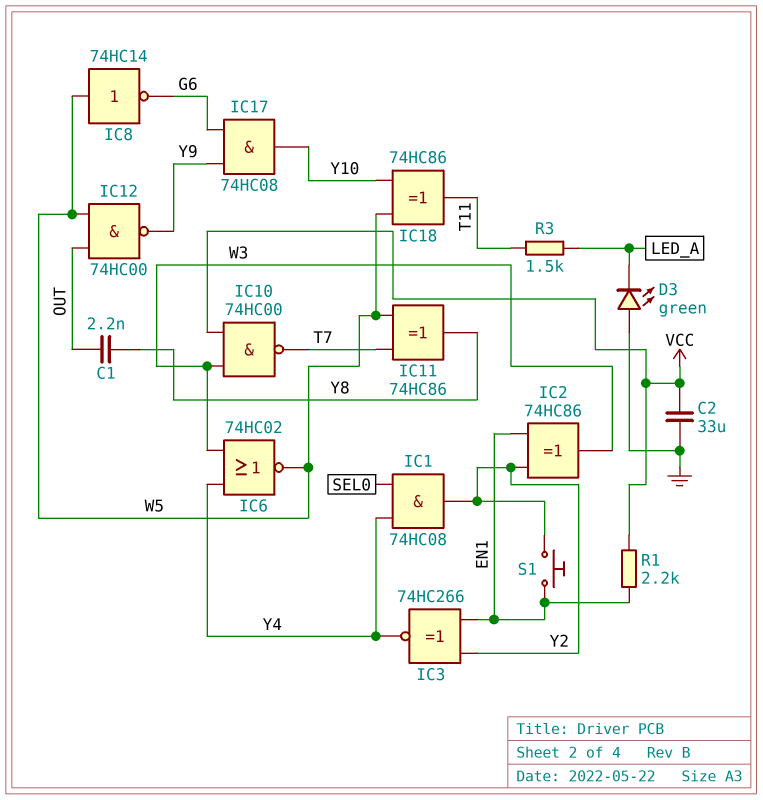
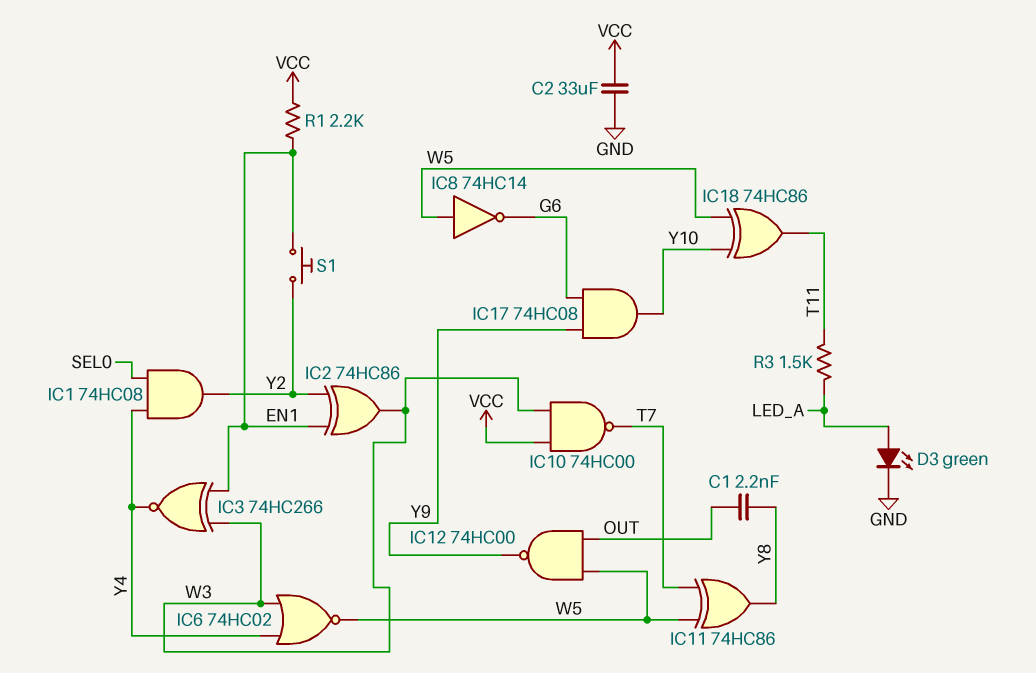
D3: LED green (A GND, K LED_A) -> LED green (A LED_A, K GND)
IC3: XNOR 74HC266 (in EN1, in Y2, out Y4) -> XNOR 74HC266 (in EN1, in W3, out Y4)

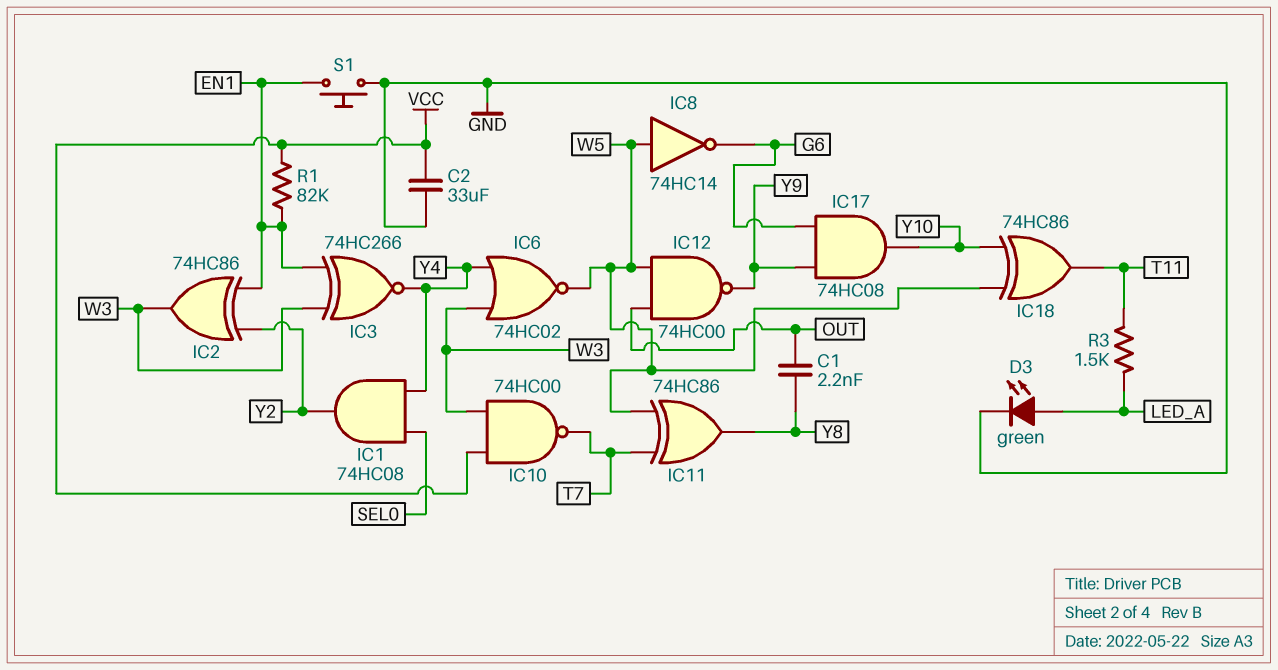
R1: 2.2k (EN1, VCC) -> 82k (EN1, VCC)
S1: button (EN1, Y2) -> button (EN1, GND)

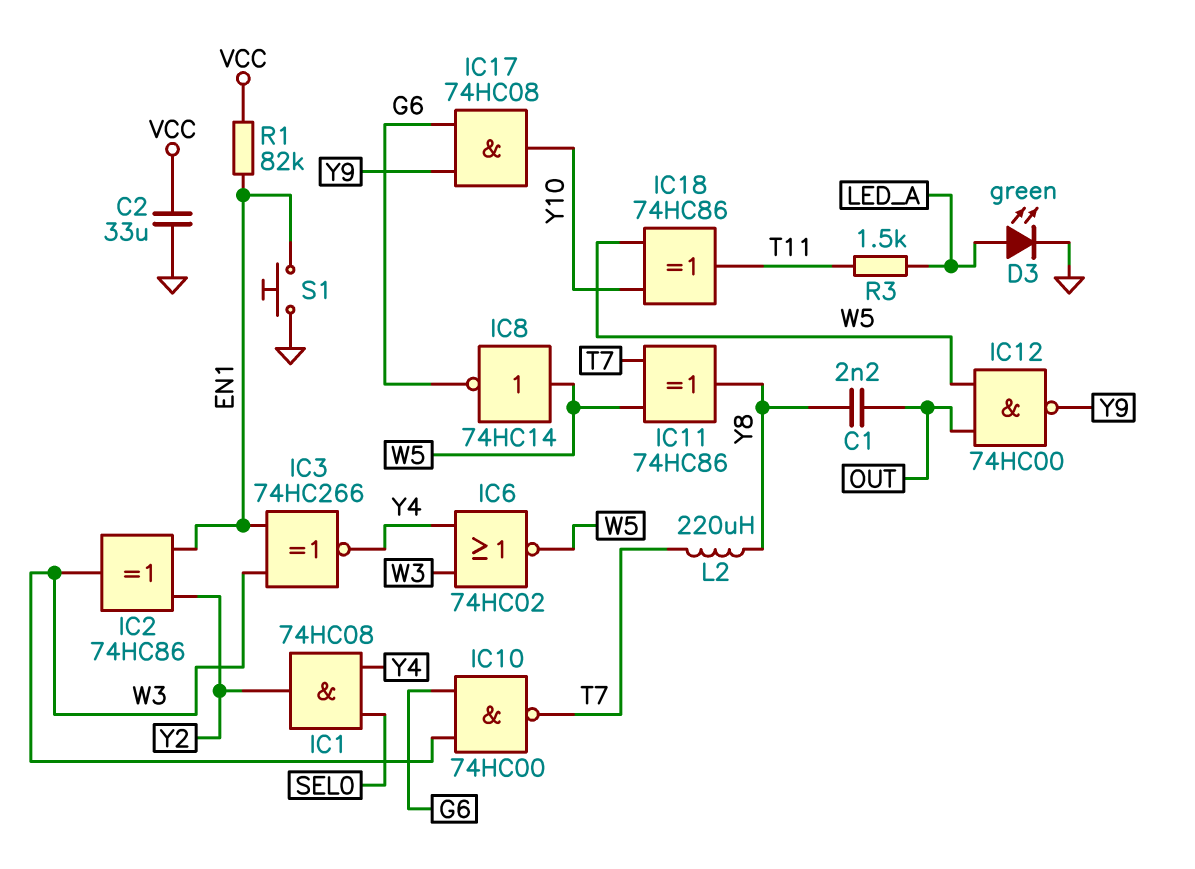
IC10: NAND 74HC00 (in VCC, in W3, out T7) -> NAND 74HC00 (in G6, in W3, out T7)
L2: none -> 220uH (T7, Y8)

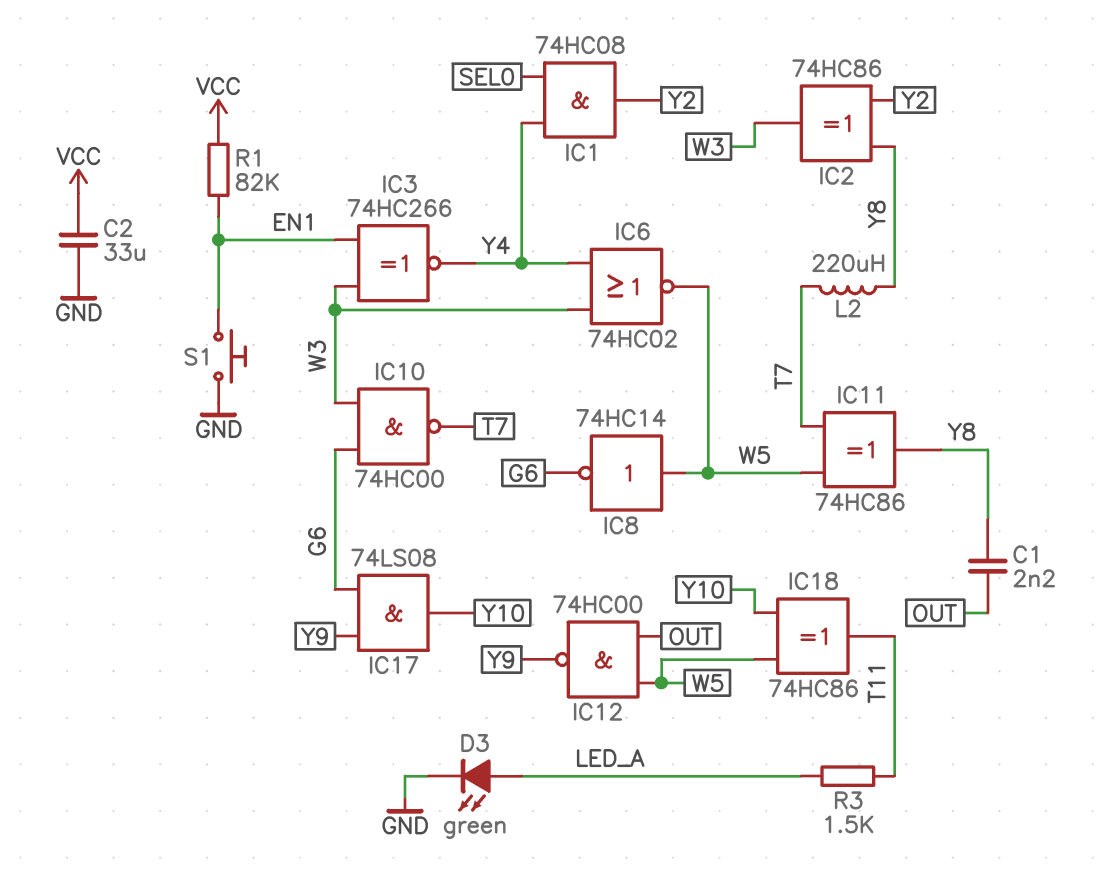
IC2: XOR 74HC86 (in EN1, in Y2, out W3) -> XOR 74HC86 (in Y2, in Y8, out W3)
IC17: AND 74HC08 (in G6, in Y9, out Y10) -> AND 74LS08 (in G6, in Y9, out Y10)

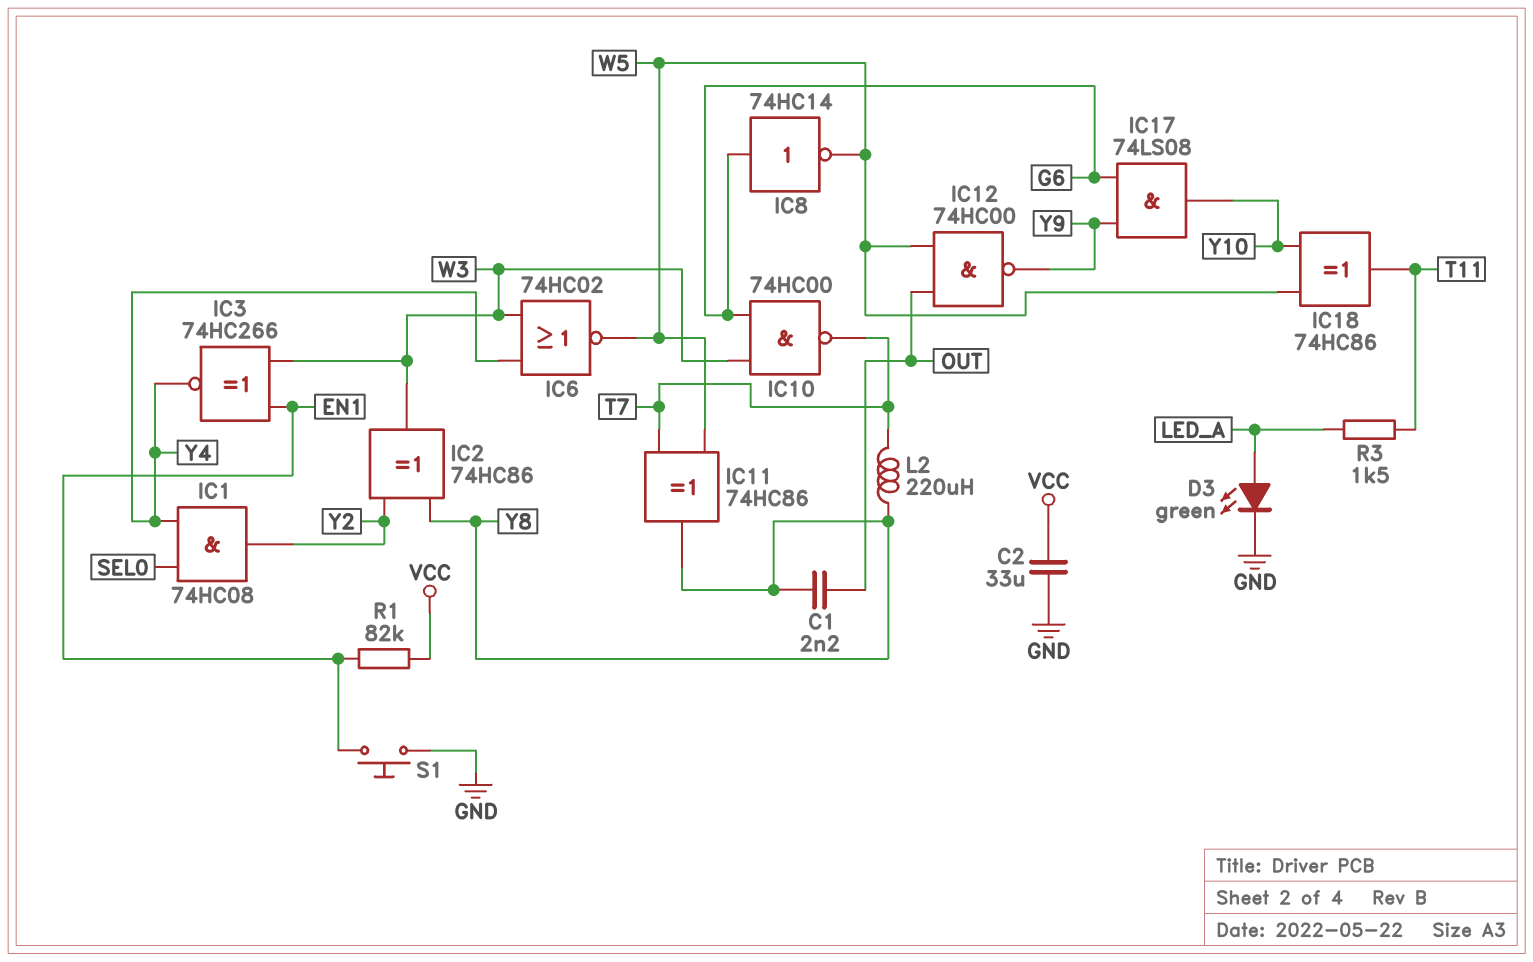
IC8: NOT 74HC14 (in W5, out G6) -> NOT 74HC14 (in G6, out W5)

